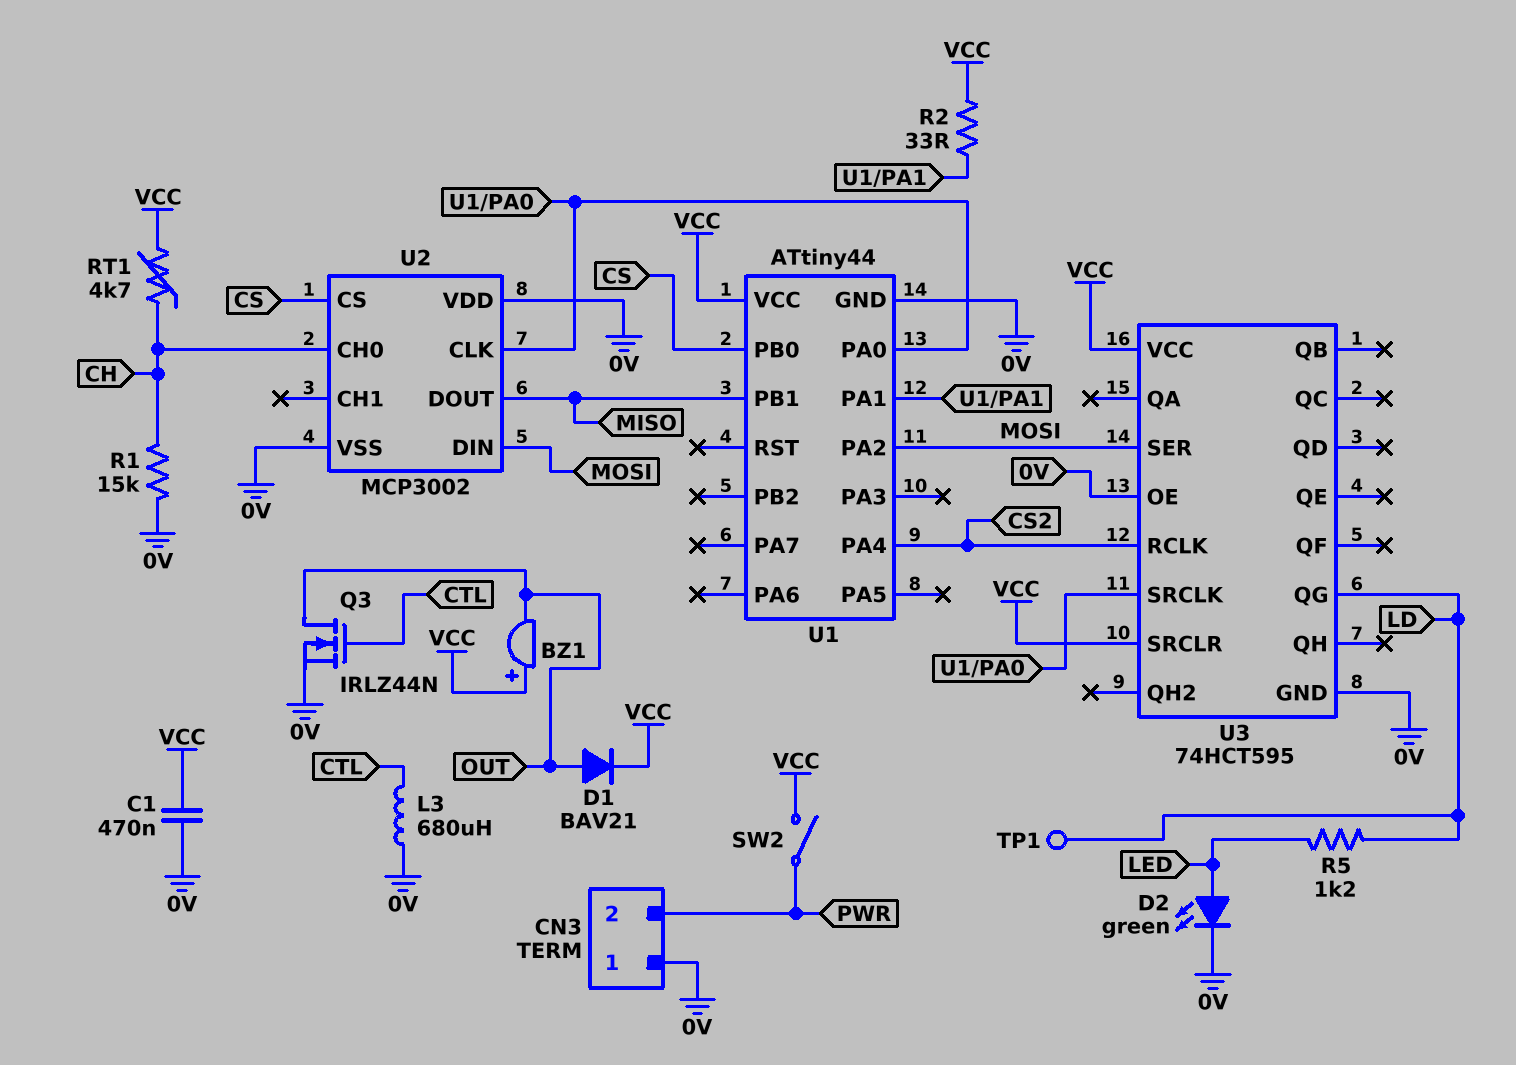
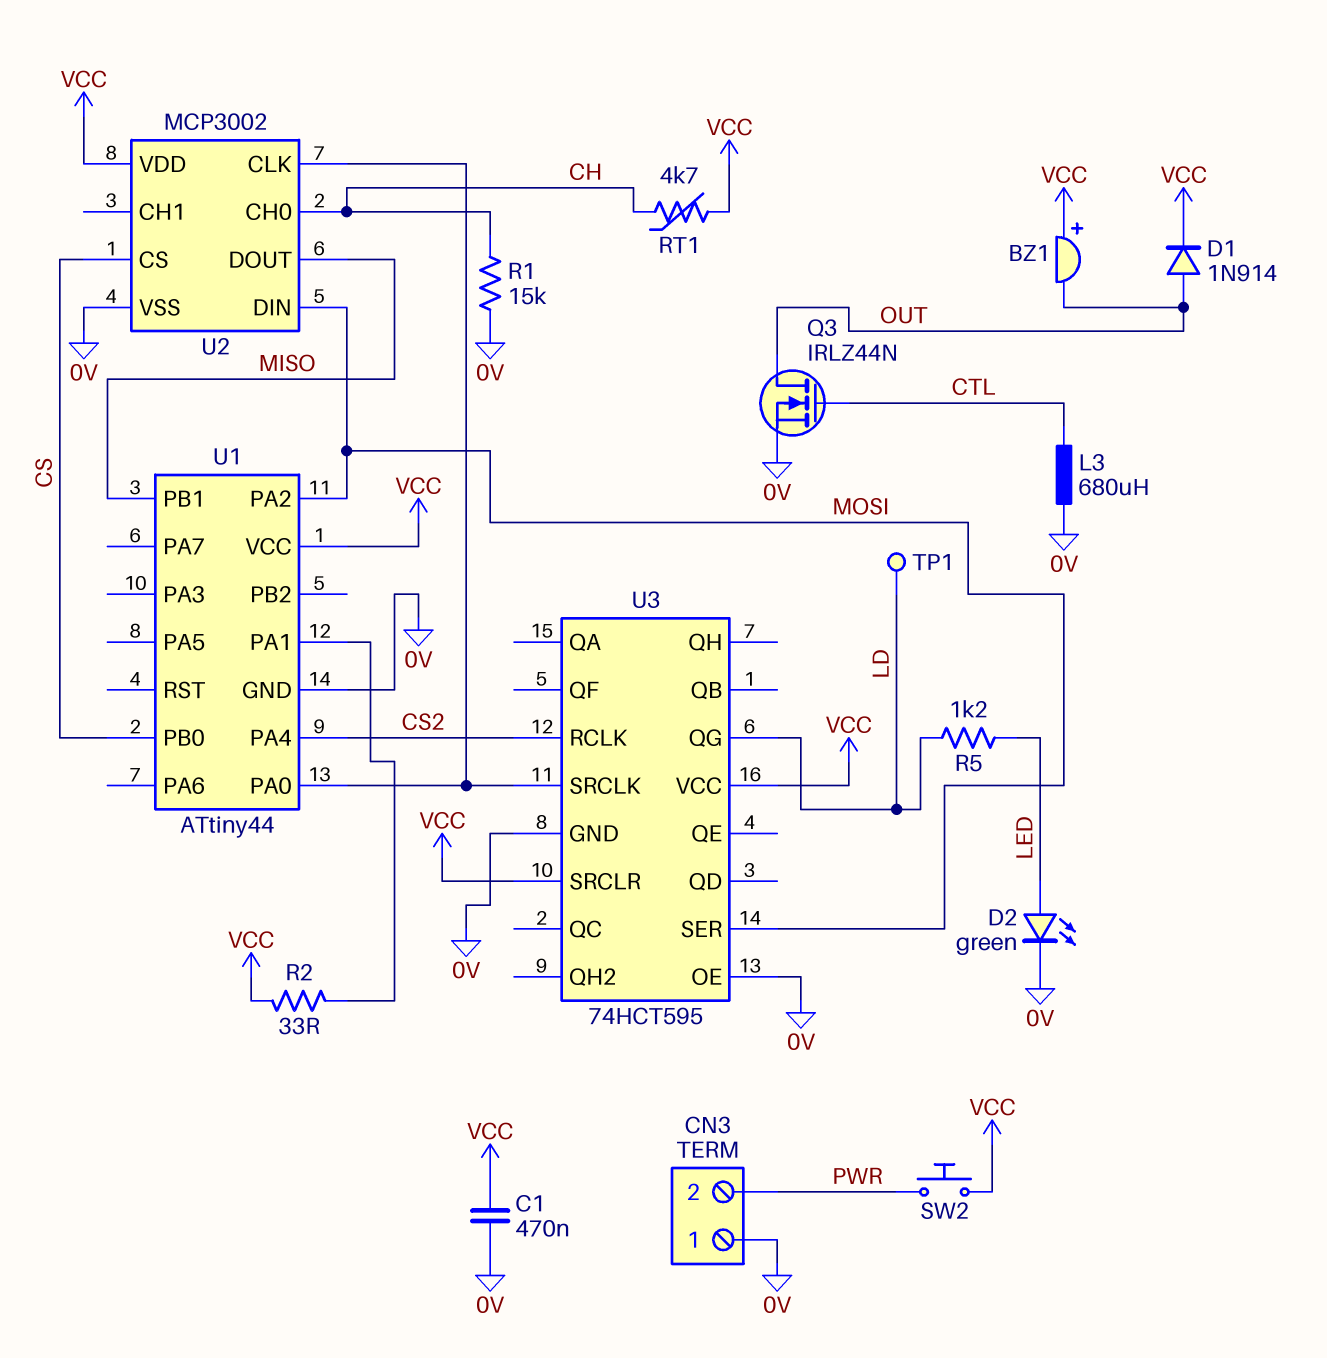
D1: diode BAV21 (A OUT, K VCC) -> diode 1N914 (A OUT, K VCC)
SW2: switch (PWR, VCC) -> button (PWR, VCC)
U2 pin VDD: 0V -> VCC

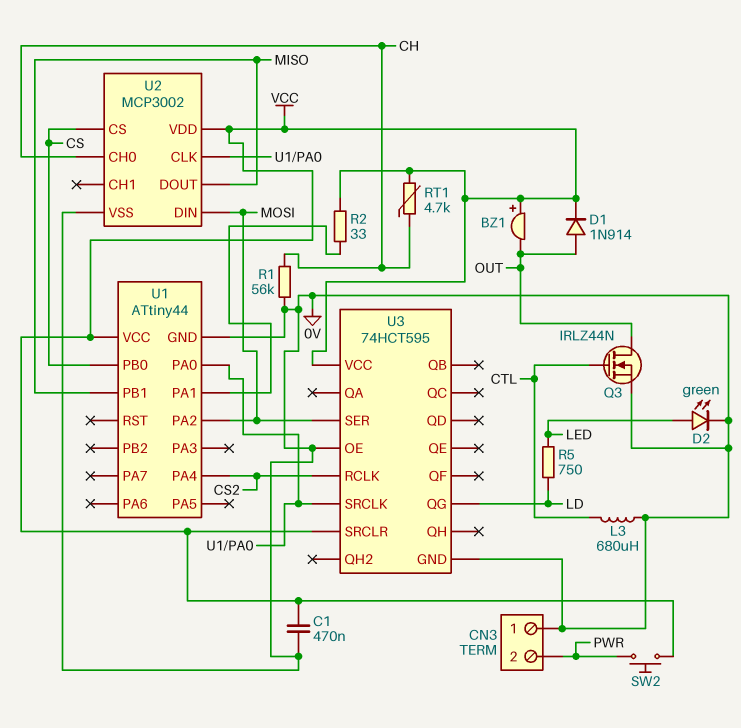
R1: 15k (0V, CH) -> 56k (0V, CH)
R5: 1.2k (LD, LED) -> 750 (LD, LED)
TP1: test point (LD) -> none

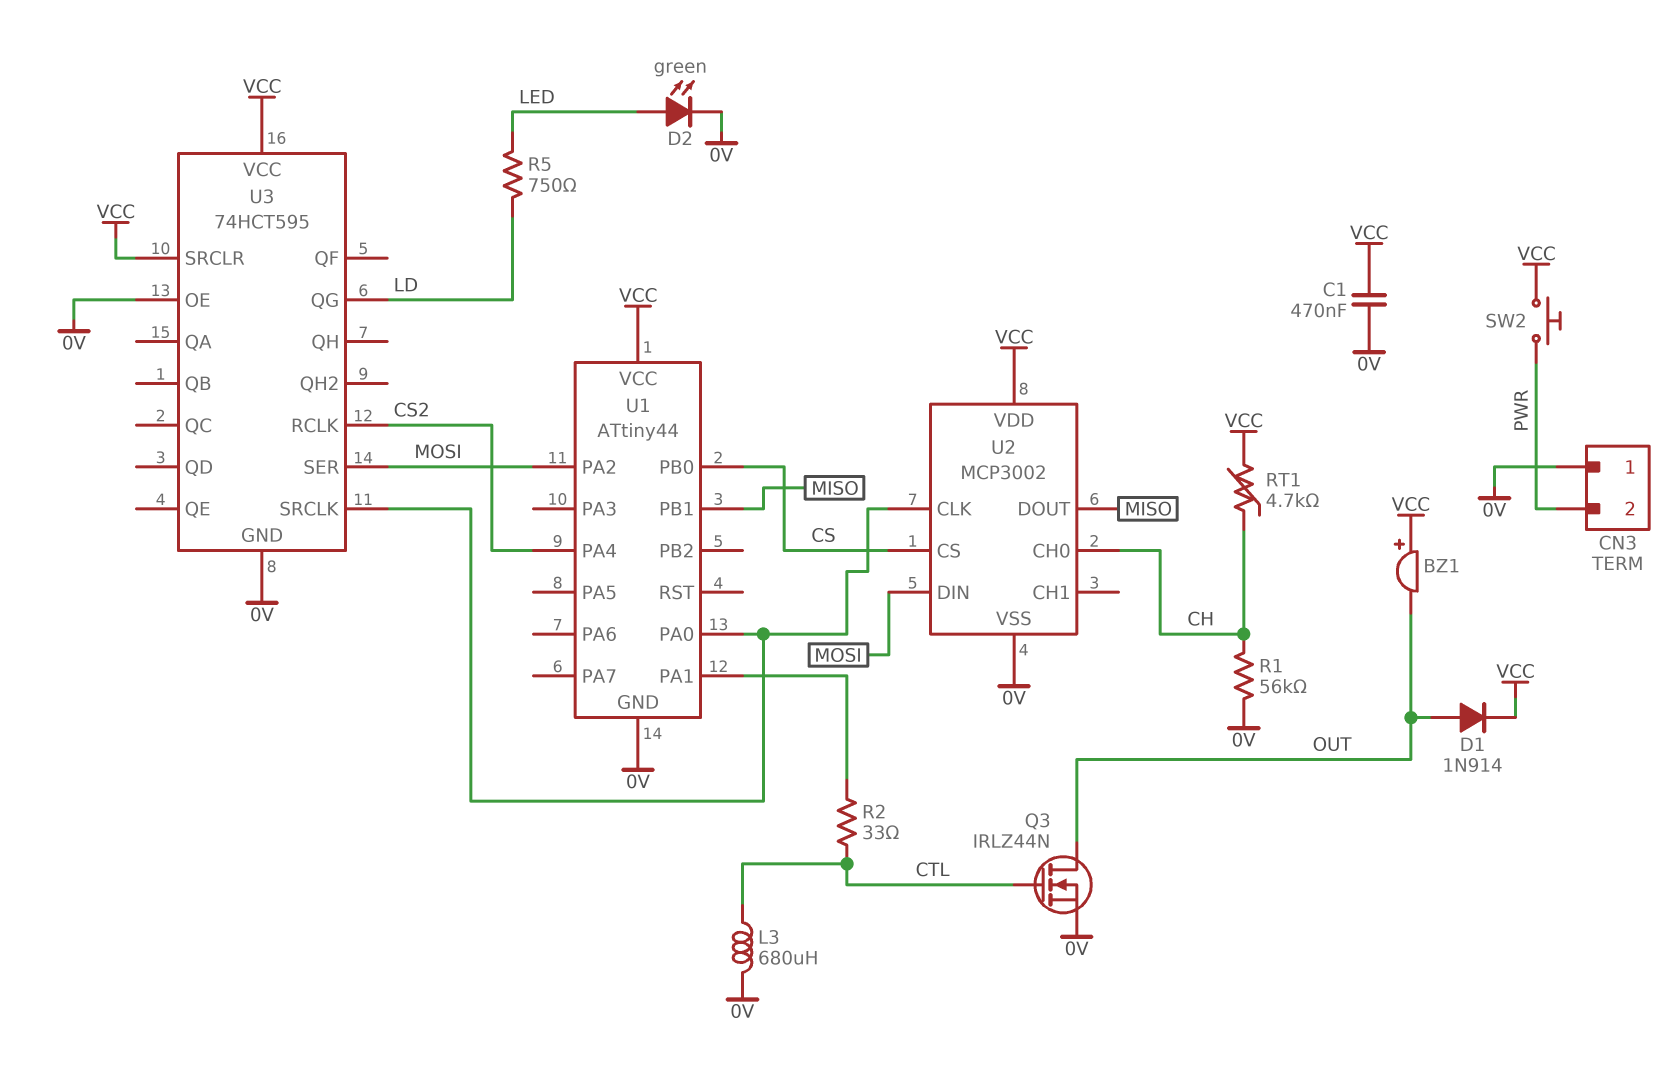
R2: 33 (U1/PA1, VCC) -> 33 (CTL, U1/PA1)

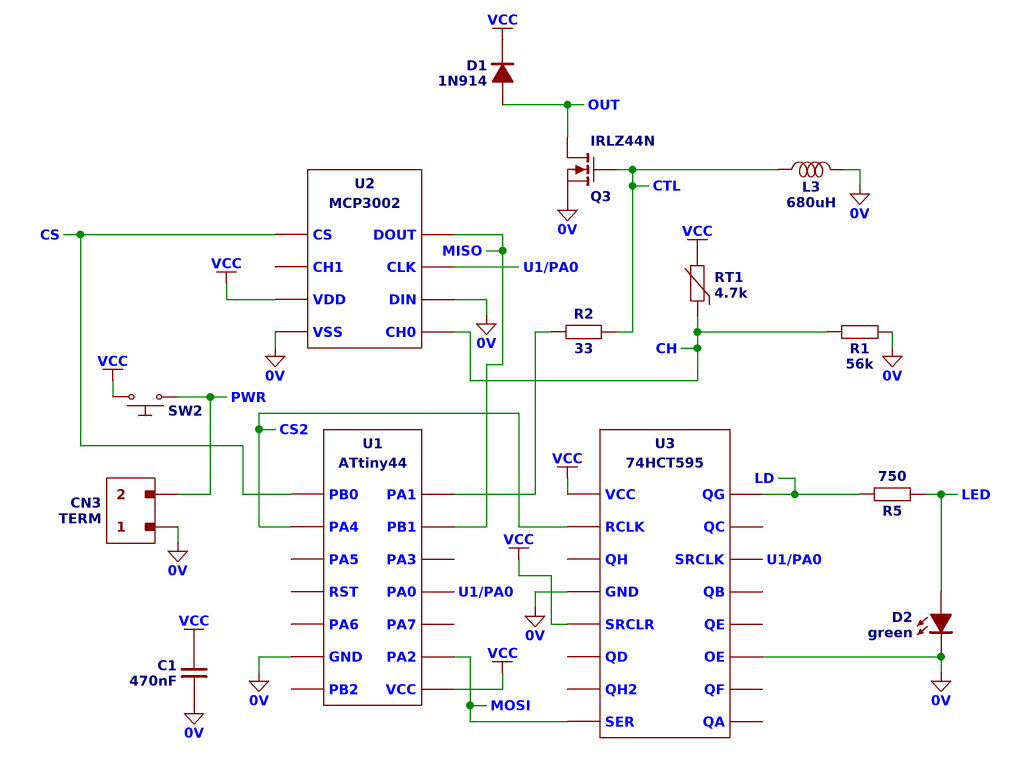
BZ1: buzzer (plus VCC, minus OUT) -> none
U2 pin DIN: MOSI -> 0V

